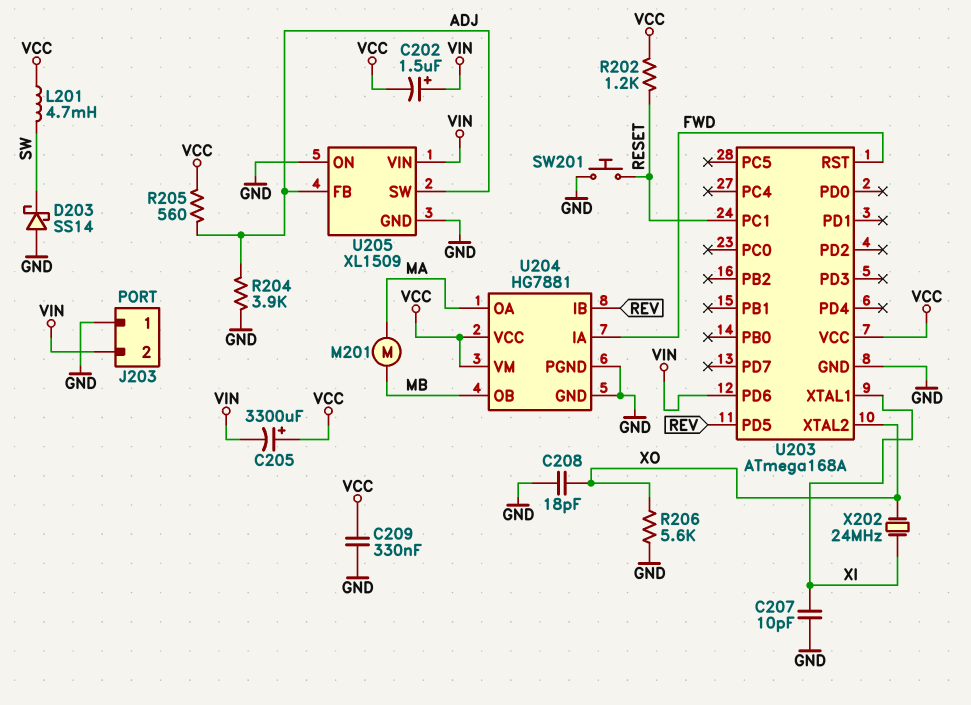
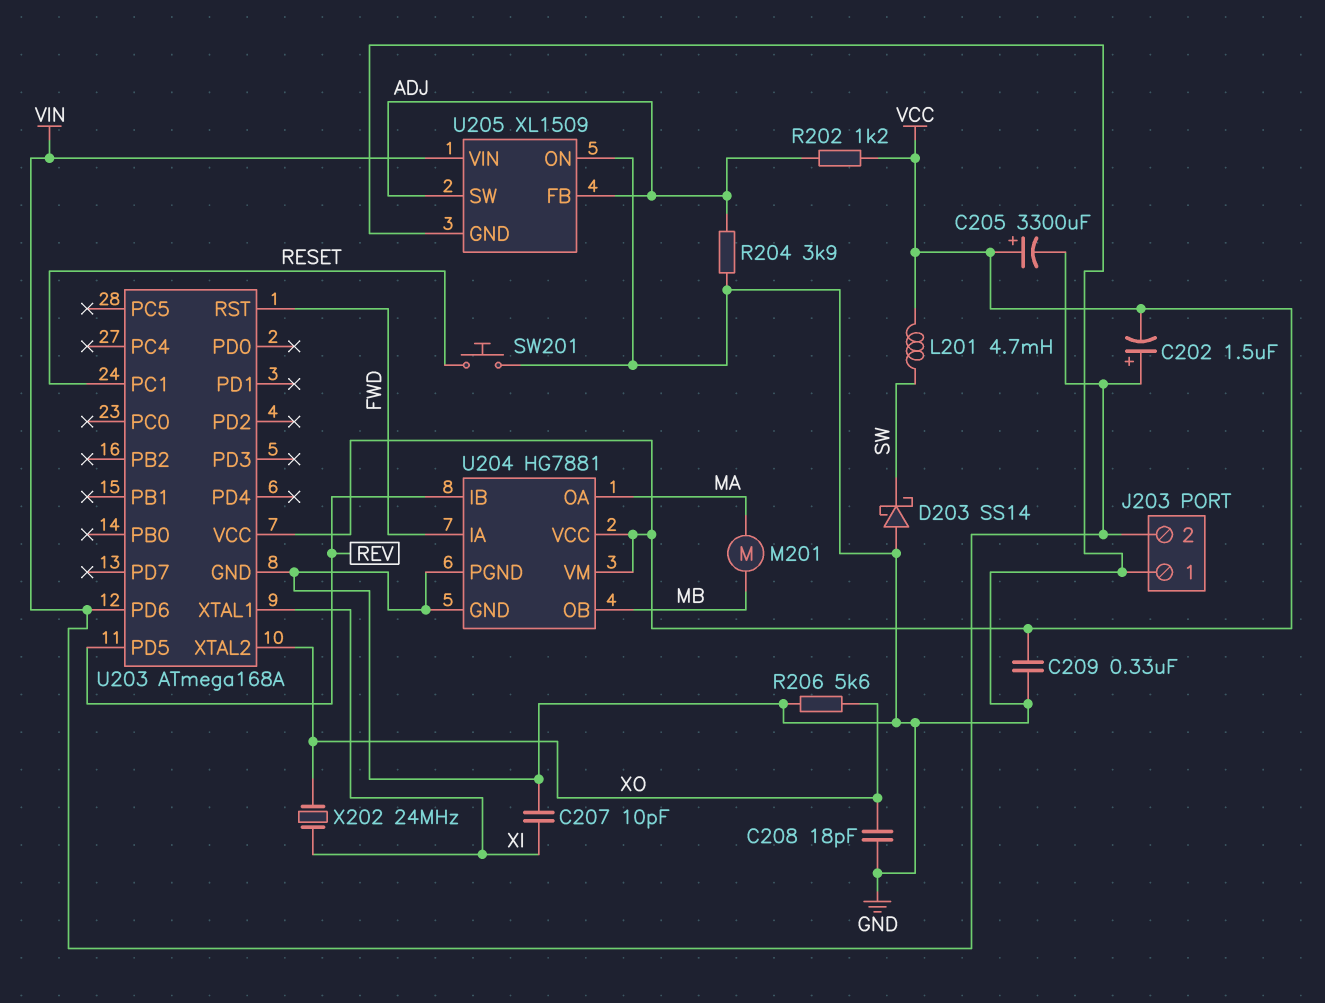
R202: 1.2k (RESET, VCC) -> 1.2k (ADJ, VCC)
R205: 560 (ADJ, VCC) -> none

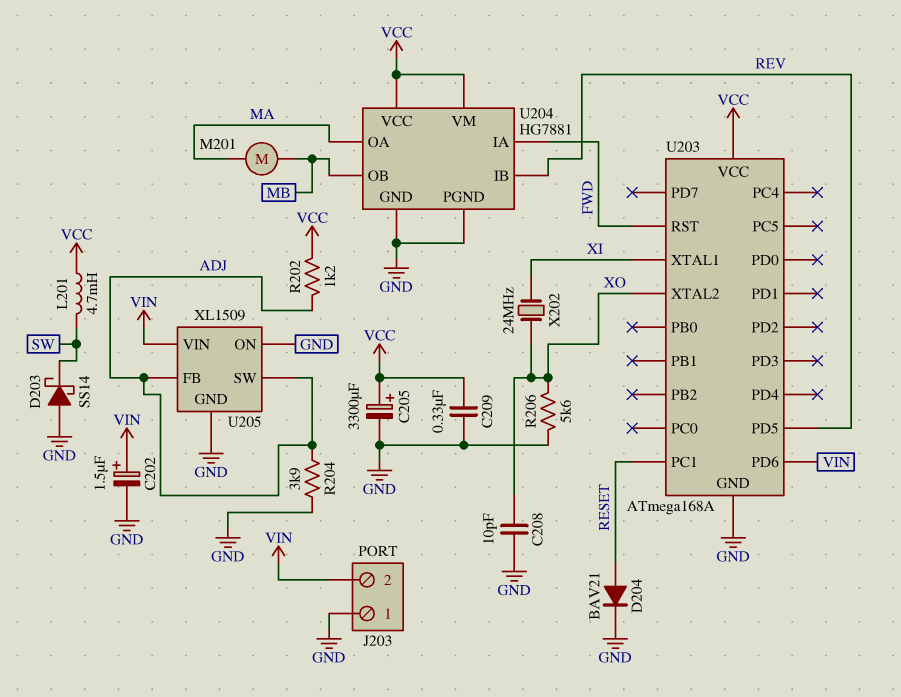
C202: 1.5uF (plus VIN, minus VCC) -> 1.5uF (plus VIN, minus GND)
C205: 3300uF (plus VCC, minus VIN) -> 3300uF (plus VCC, minus GND)
C207: 10pF (GND, XI) -> none
C208: 18pF (GND, XO) -> 10pF (GND, XO)
D204: none -> diode BAV21 (A RESET, K GND)
SW201: button (GND, RESET) -> none

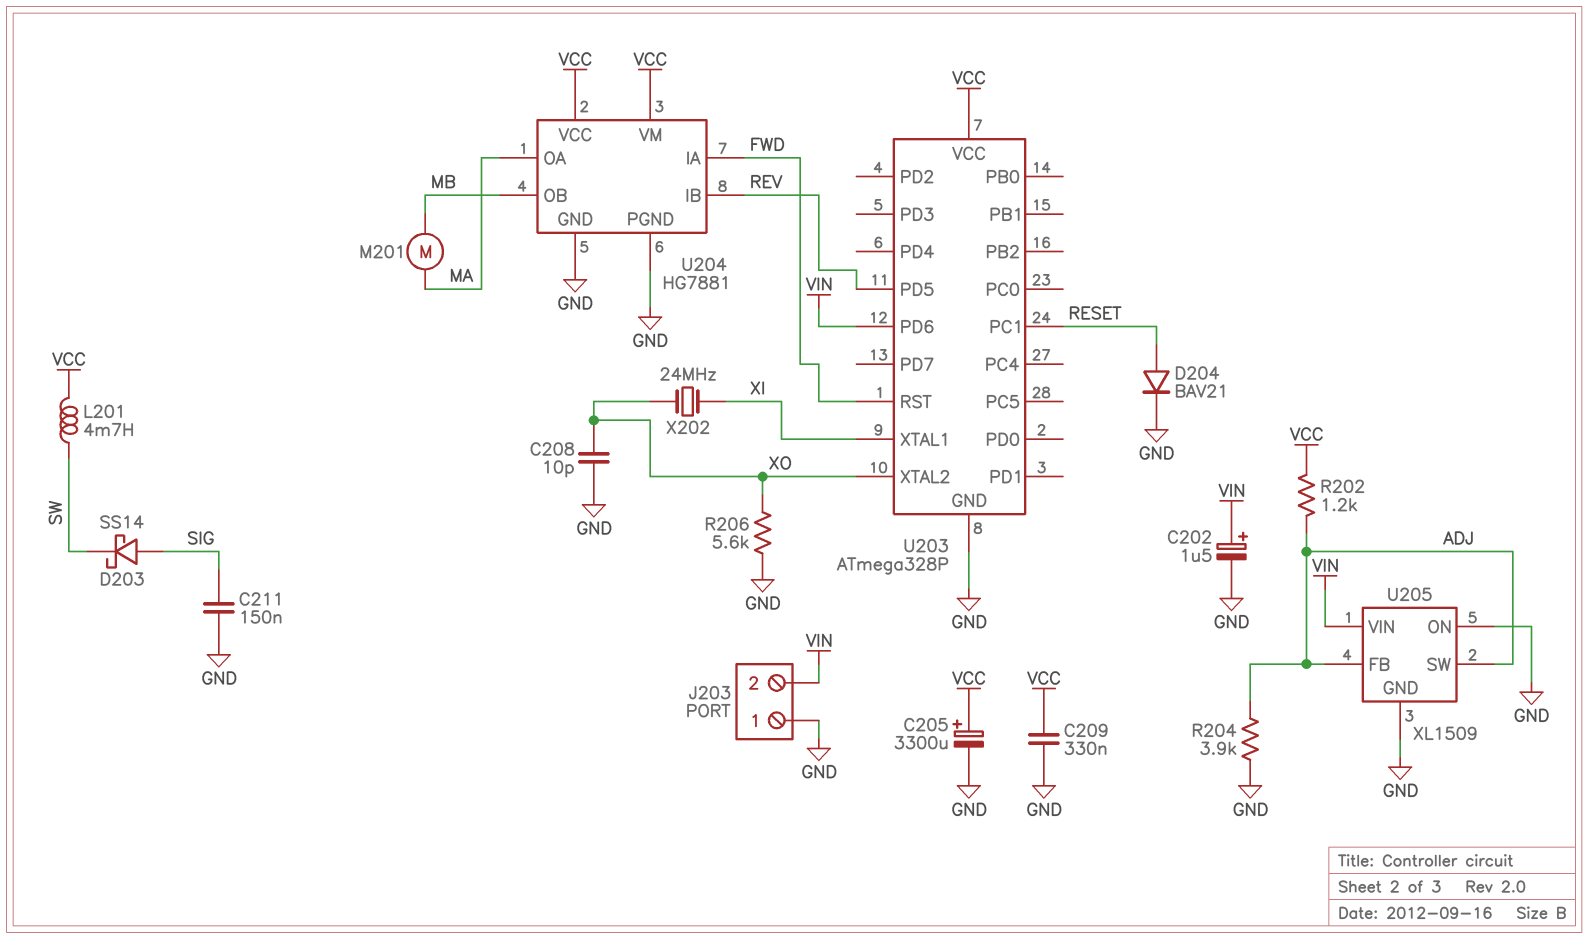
C211: none -> 150nF (GND, SIG)
D203: schottky SS14 (A GND, K SW) -> schottky SS14 (A SIG, K SW)
U203: ATmega168A -> ATmega328P

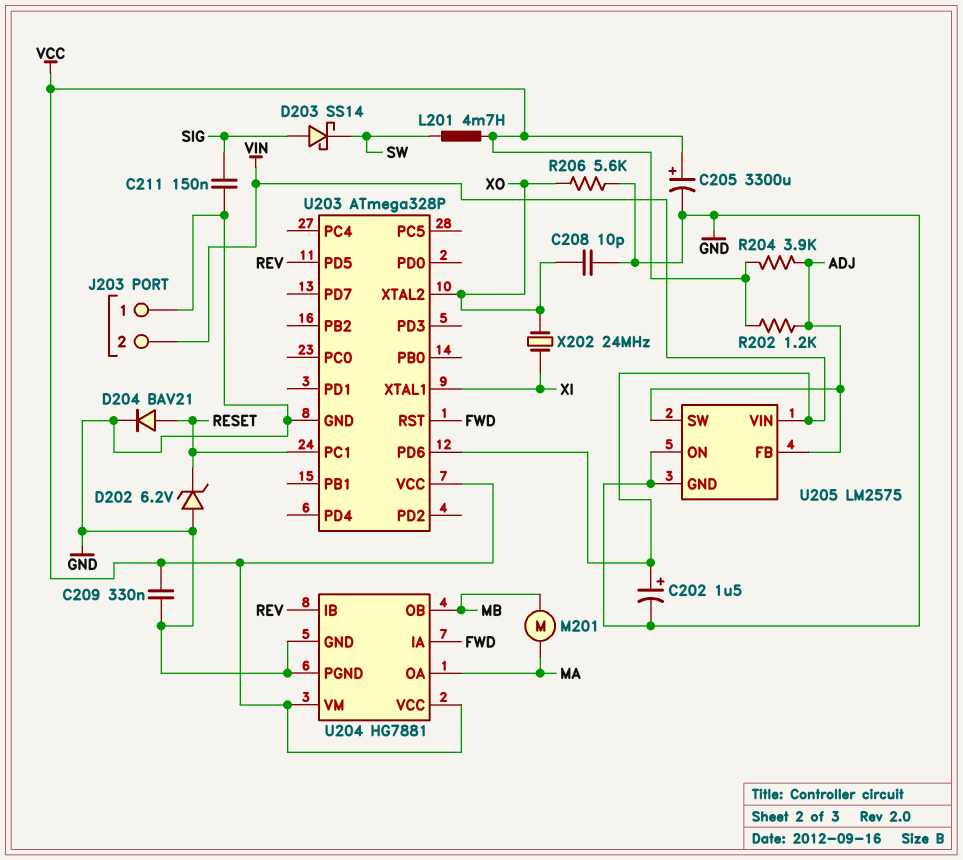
D202: none -> zener 6.2V (A GND, K RESET)
R204: 3.9k (ADJ, GND) -> 3.9k (ADJ, VCC)
U205: XL1509 -> LM2575

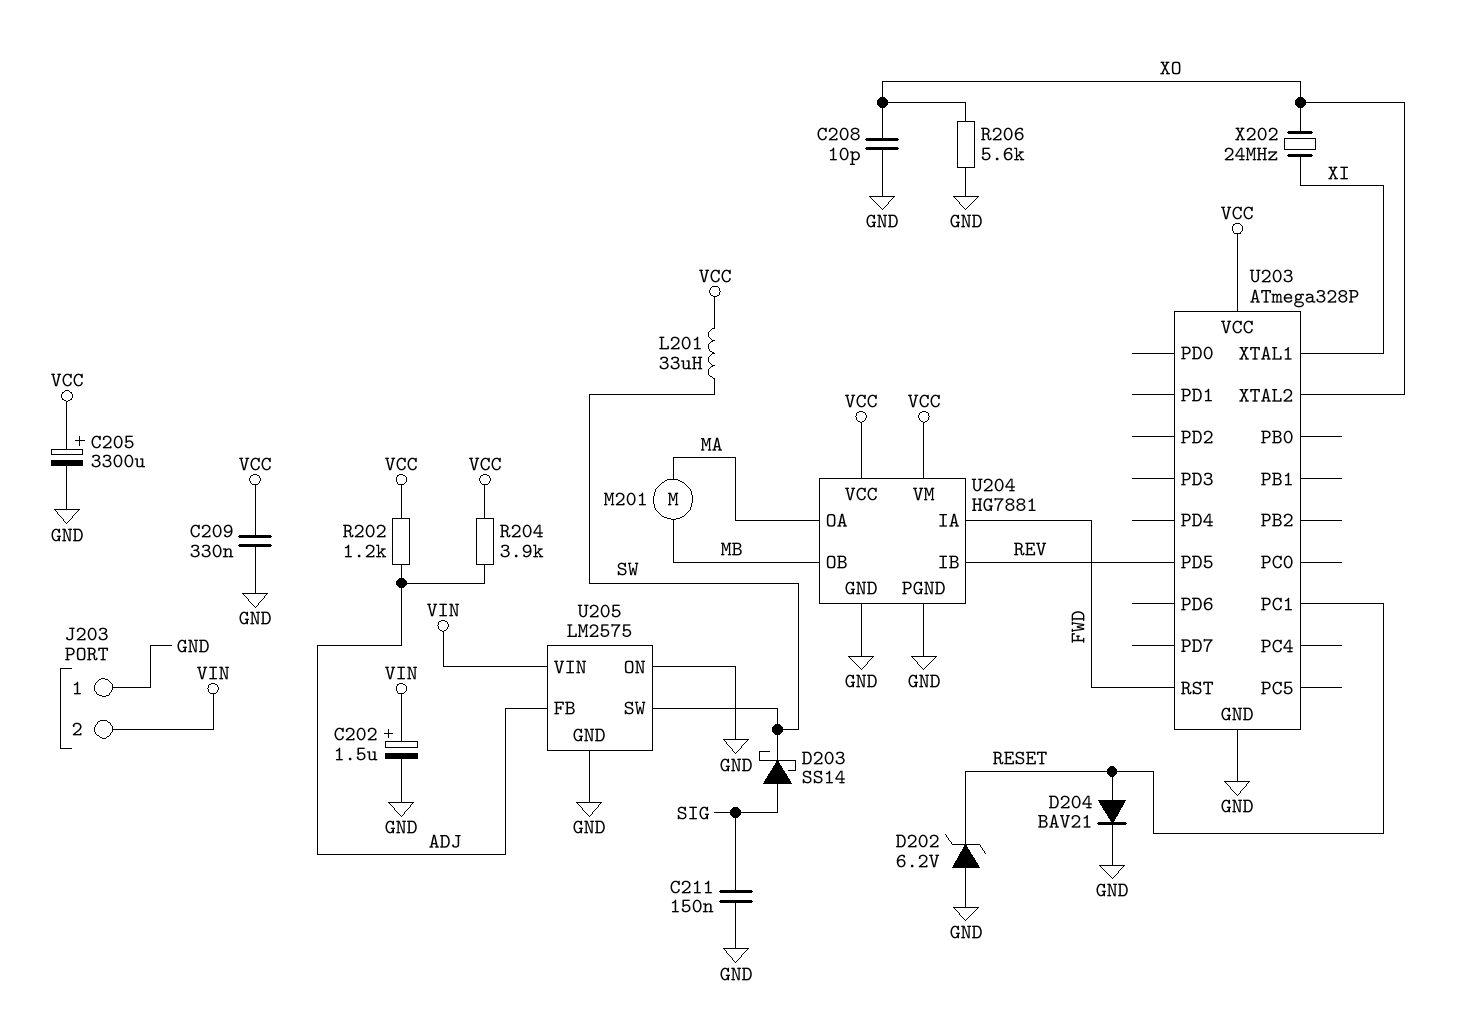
L201: 4.7mH (SW, VCC) -> 33uH (SW, VCC)
U203 pin PD6: VIN -> none
U205 pin SW: ADJ -> SW

